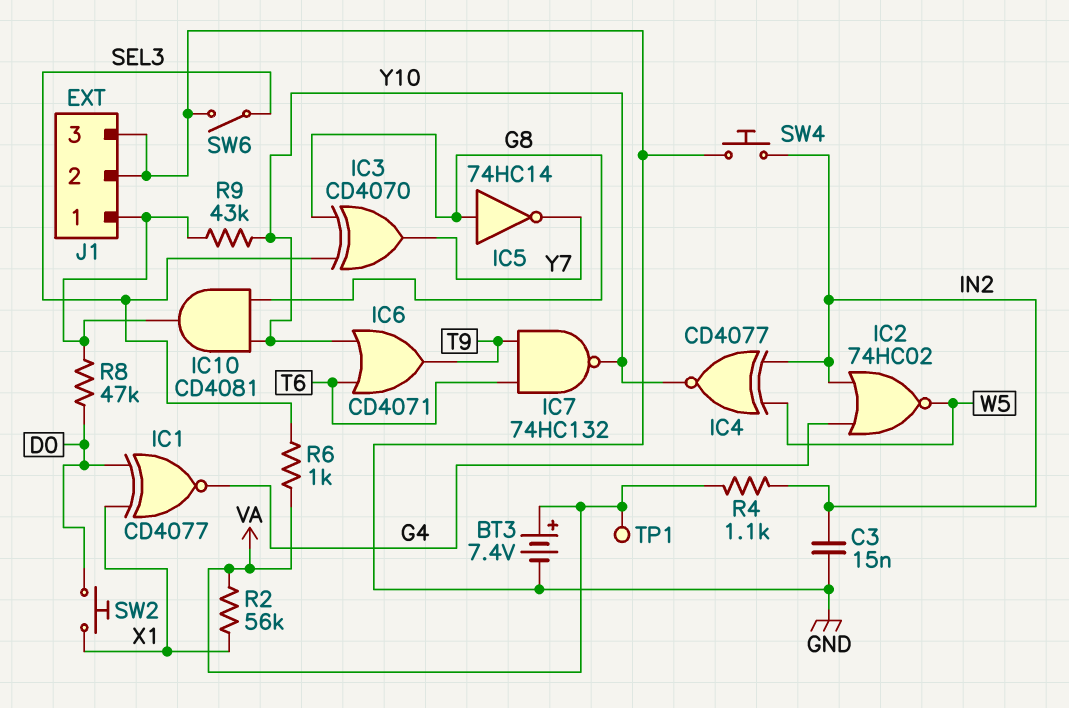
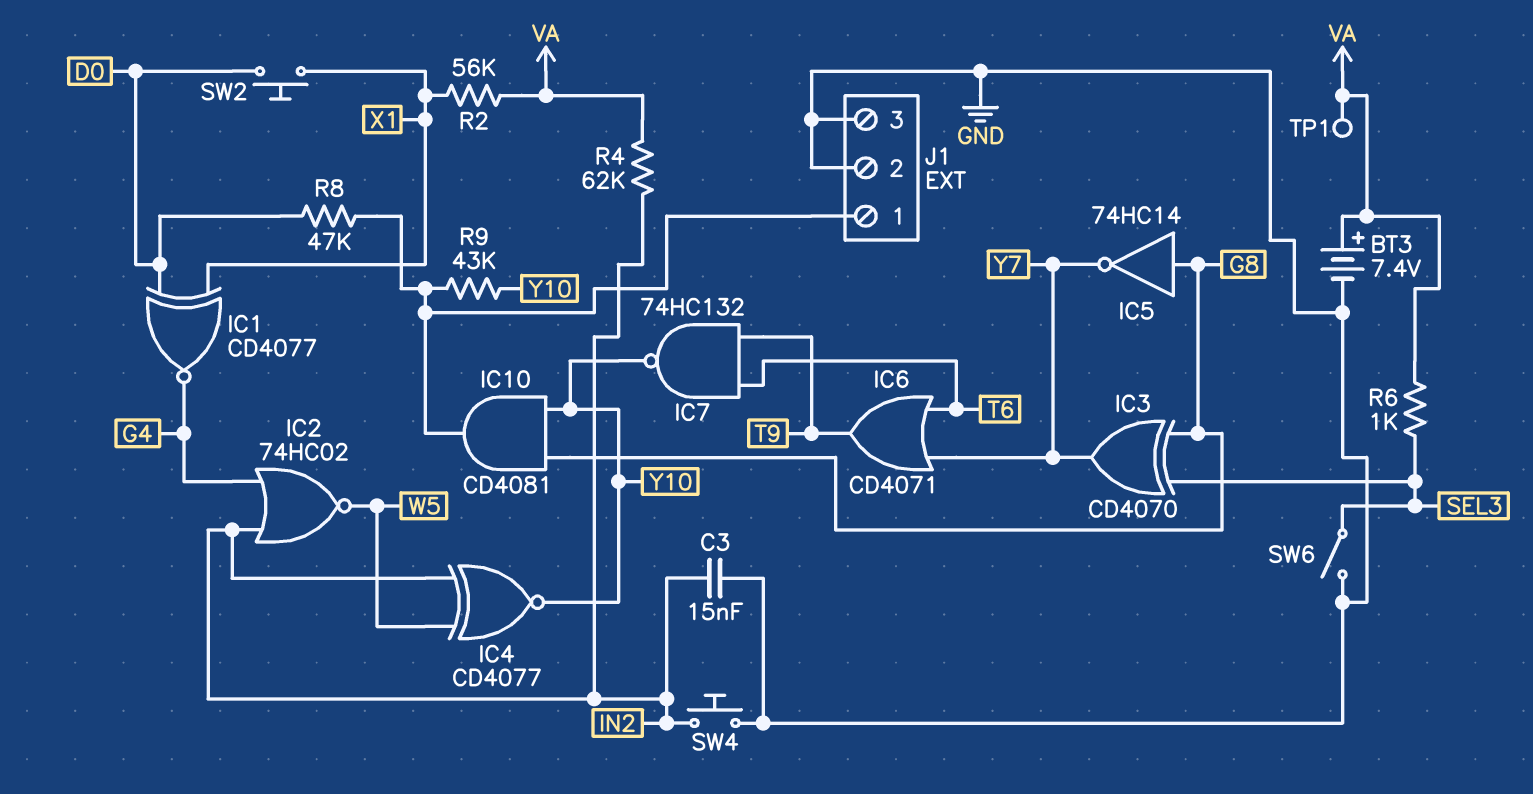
IC6: OR CD4071 (in T6, in Y10, out T9) -> OR CD4071 (in T6, in Y7, out T9)
R4: 1.1k (IN2, VA) -> 62k (IN2, VA)

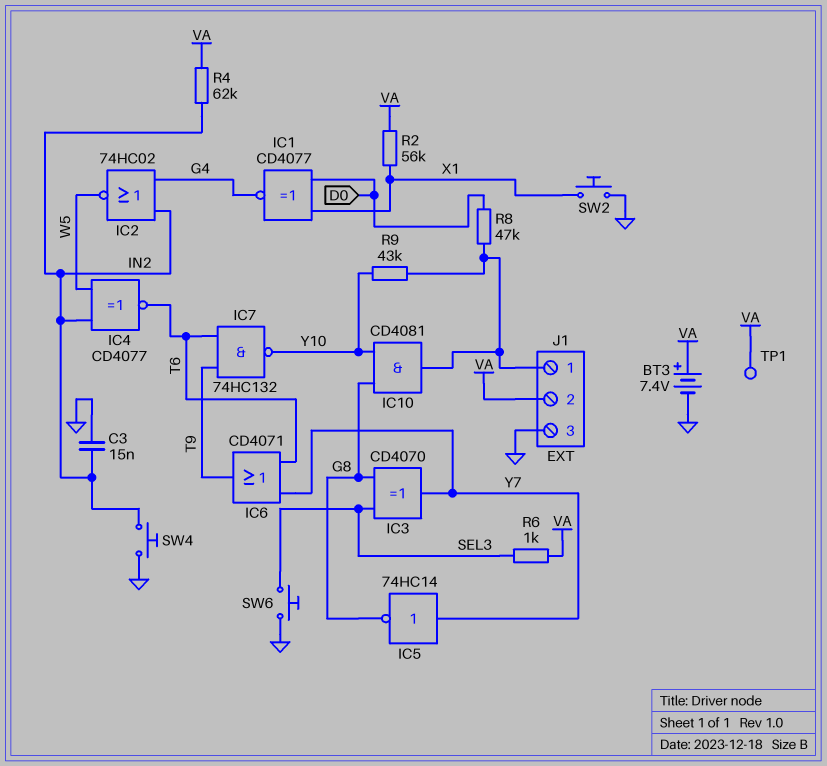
IC4: XNOR CD4077 (in IN2, in W5, out Y10) -> XNOR CD4077 (in IN2, in W5, out T6)
IC5: NOT 74HC14 (in G8, out Y7) -> NOT 74HC14 (in Y7, out G8)
J1 pin 2: GND -> VA
SW2: button (D0, X1) -> button (GND, X1)
SW6: switch (GND, SEL3) -> button (GND, SEL3)

